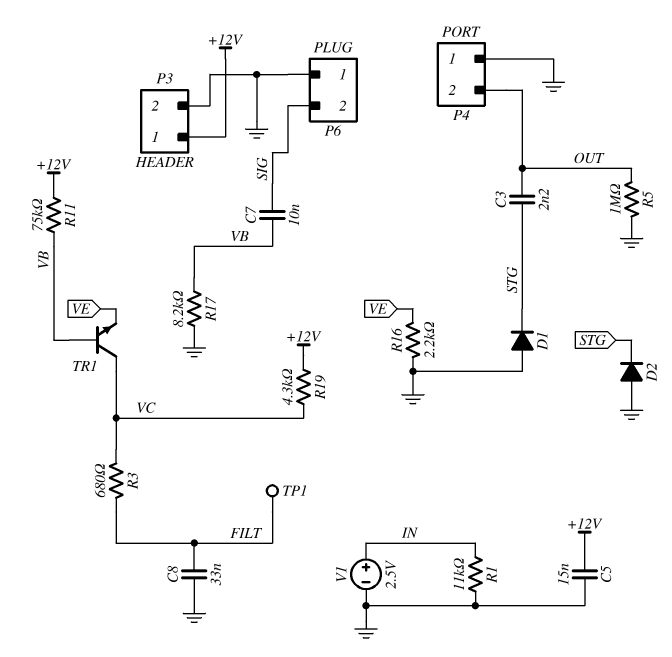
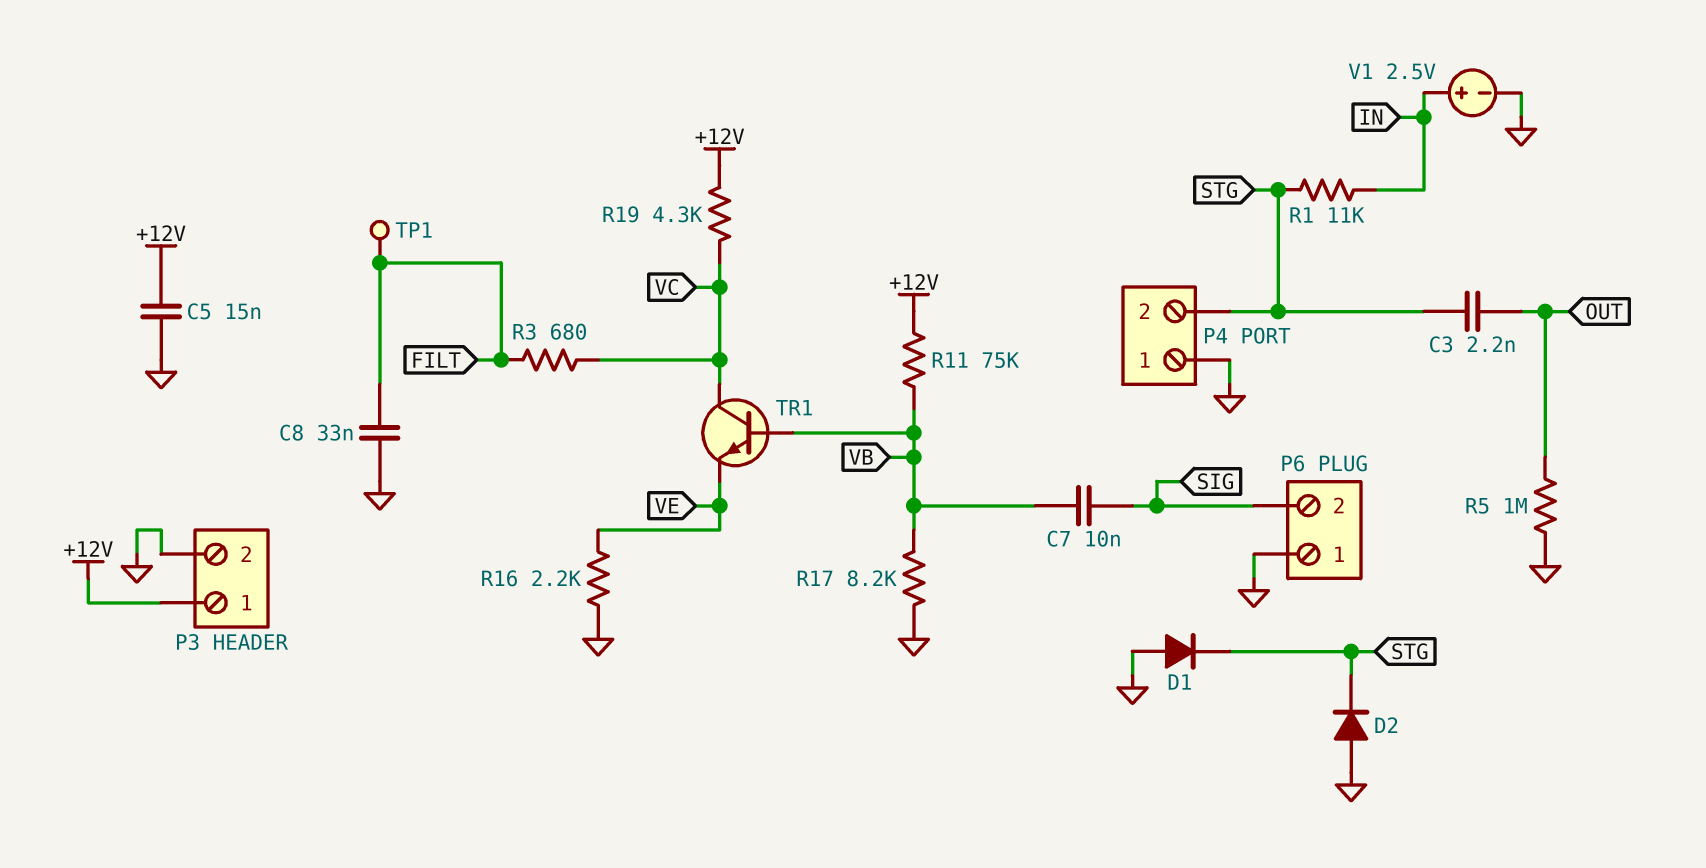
P4 pin 2: OUT -> STG
R1: 11k (GND, IN) -> 11k (IN, STG)

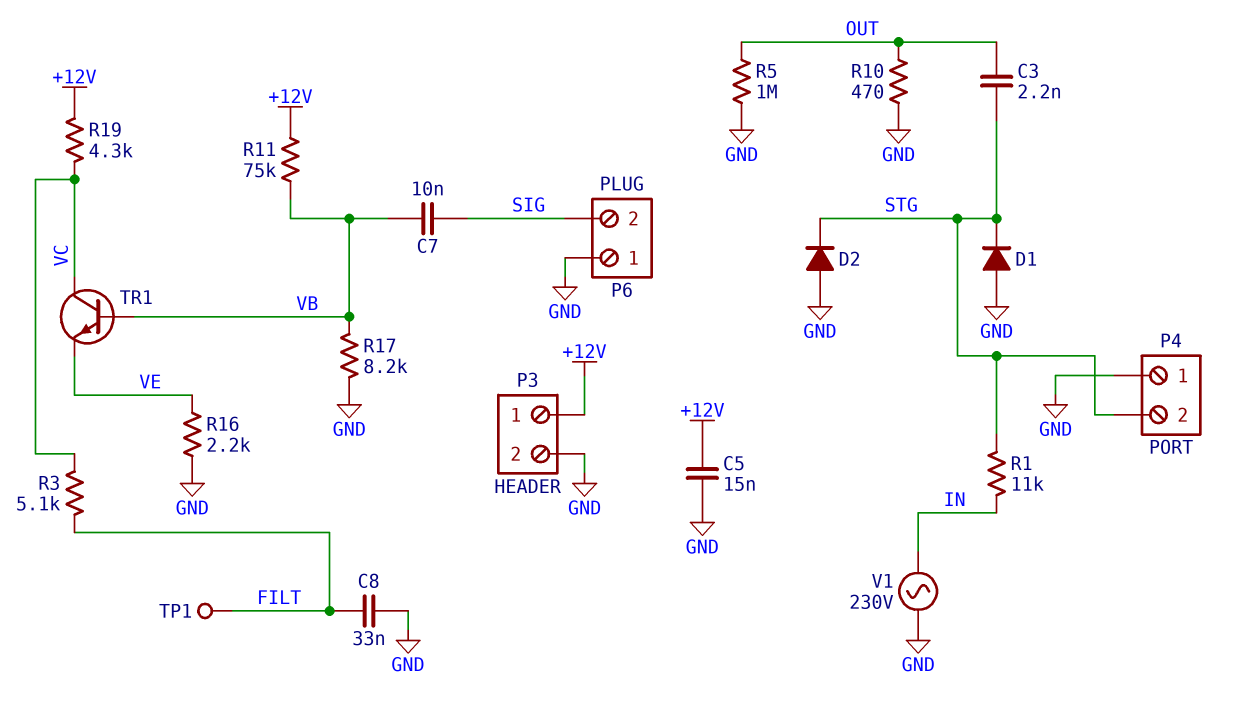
R3: 680 (FILT, VC) -> 5.1k (FILT, VC)
R10: none -> 470 (GND, OUT)
V1: 2.5V (plus IN, minus GND) -> AC 230V (GND, IN)

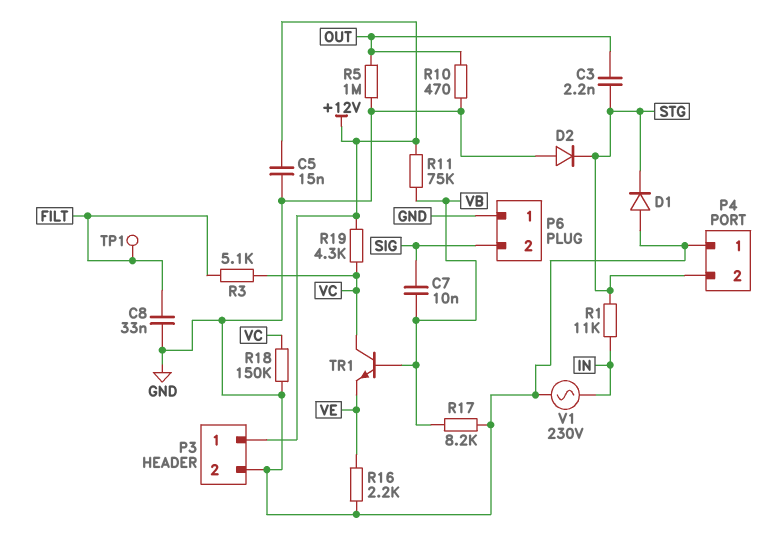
R18: none -> 150k (GND, VC)

